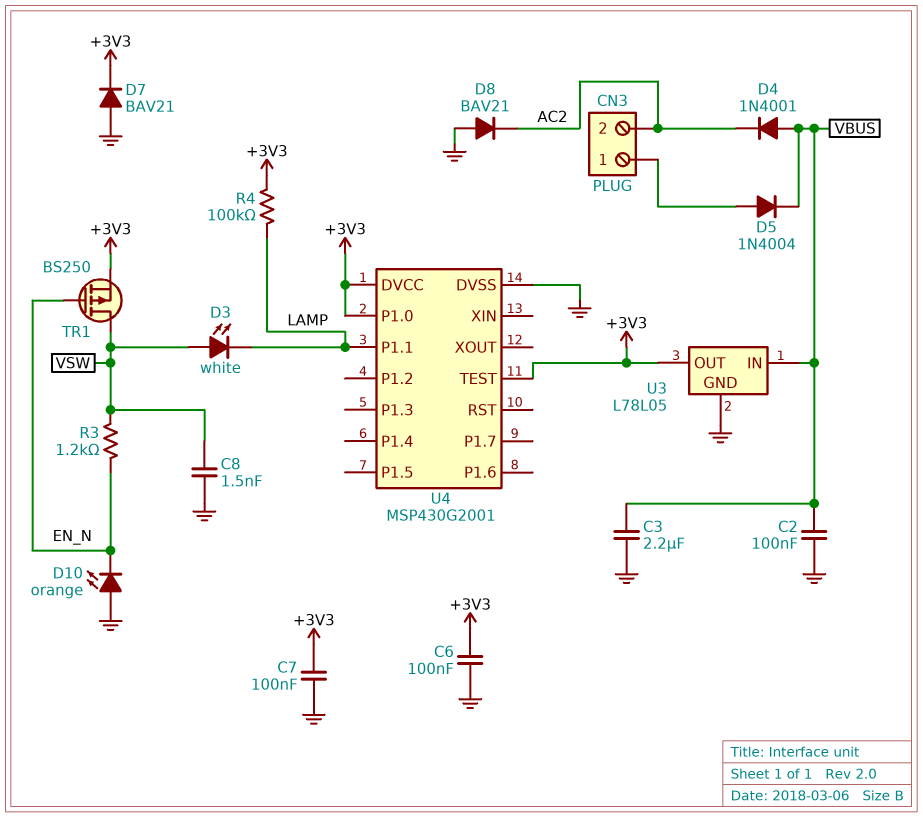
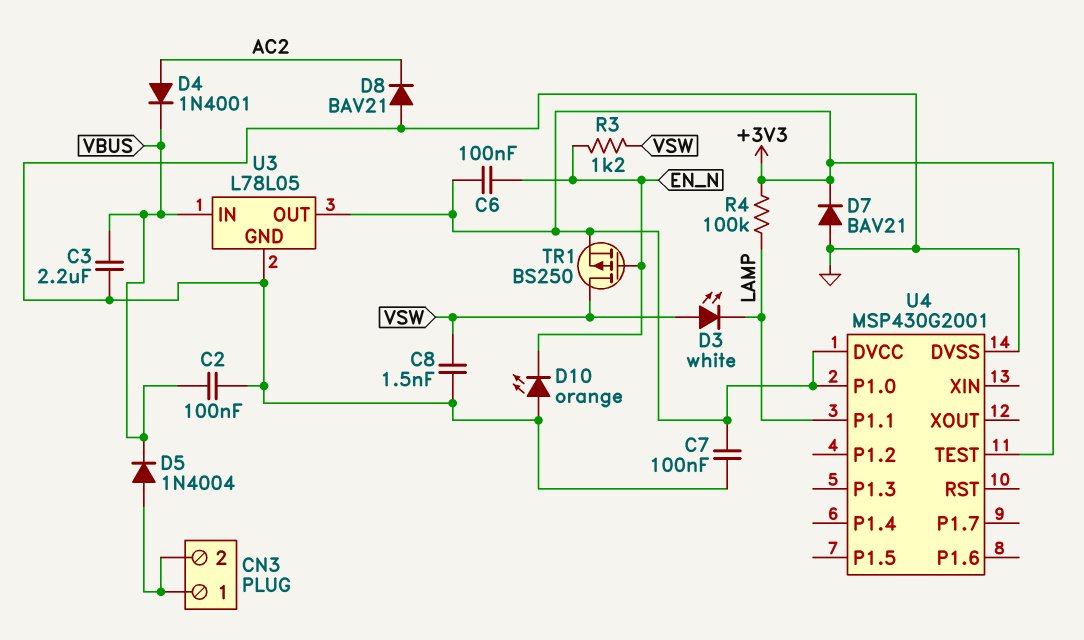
C6: 100nF (+3V3, GND) -> 100nF (+3V3, EN_N)
CN3 pin 2: AC2 -> CN3/1
D4: diode 1N4001 (A VBUS, K AC2) -> diode 1N4001 (A AC2, K VBUS)

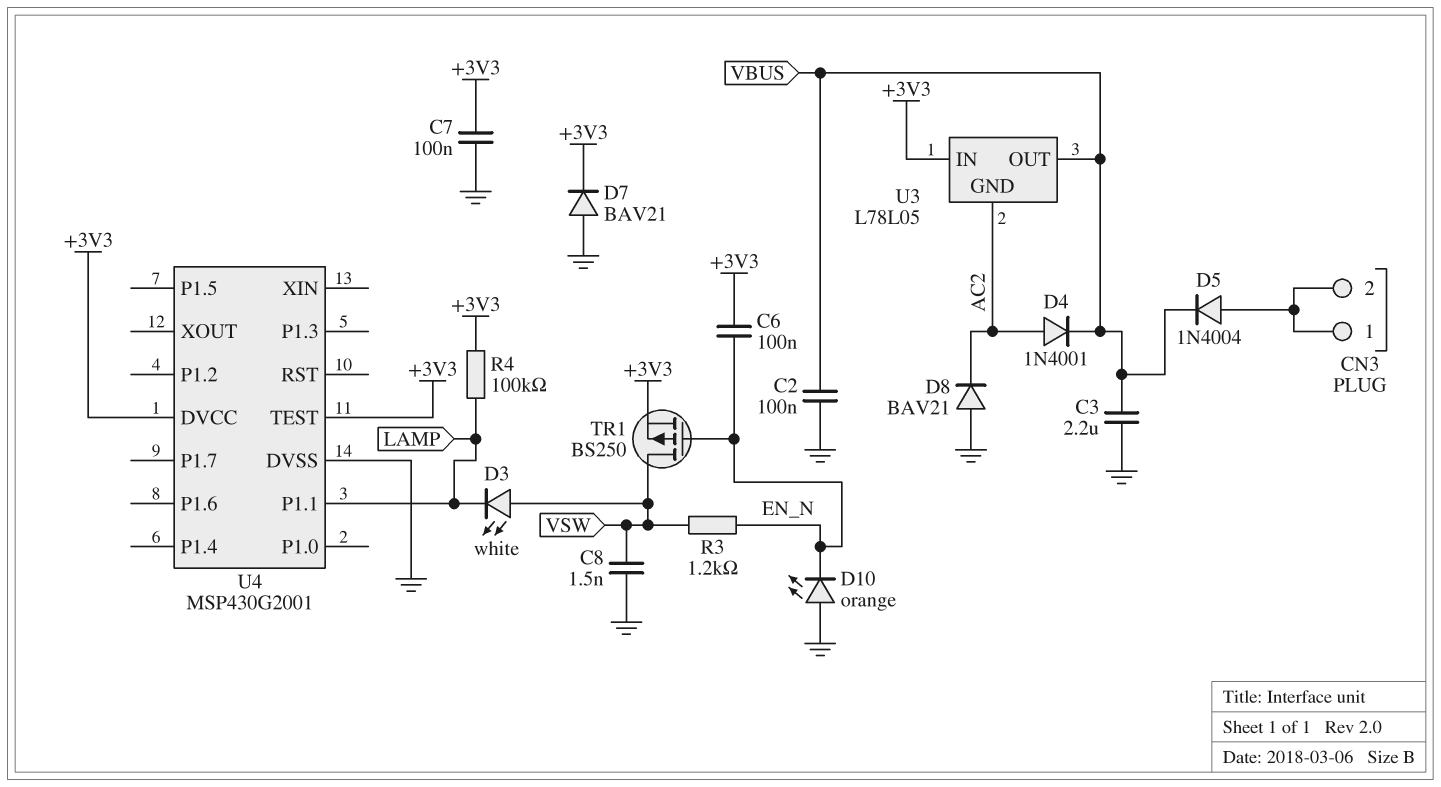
U3 pin GND: GND -> AC2
U3 pin IN: VBUS -> +3V3
U3 pin OUT: +3V3 -> VBUS
U4 pin P1.0: +3V3 -> none

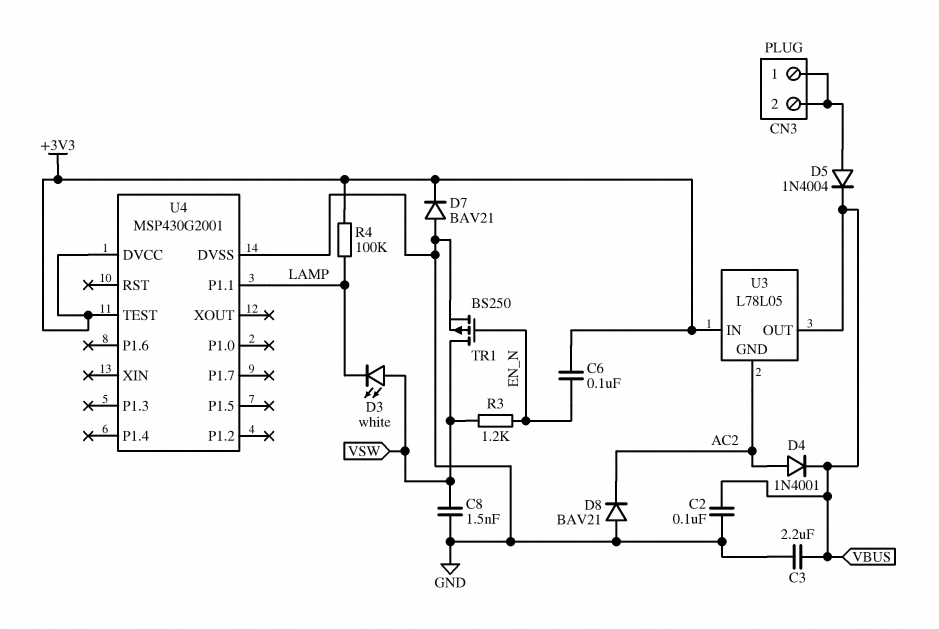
C7: 100nF (+3V3, GND) -> none
D10: LED orange (A GND, K EN_N) -> none
TR1: PMOS BS250 (G EN_N, D VSW, S +3V3) -> PMOS BS250 (G EN_N, D VSW, S GND)

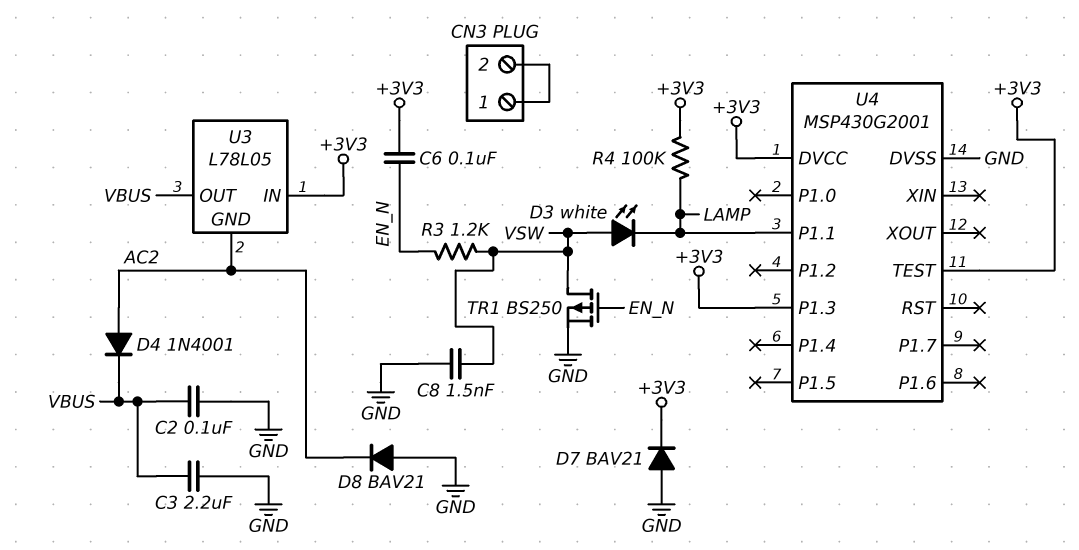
D5: diode 1N4004 (A CN3/1, K VBUS) -> none
U4 pin P1.3: none -> +3V3

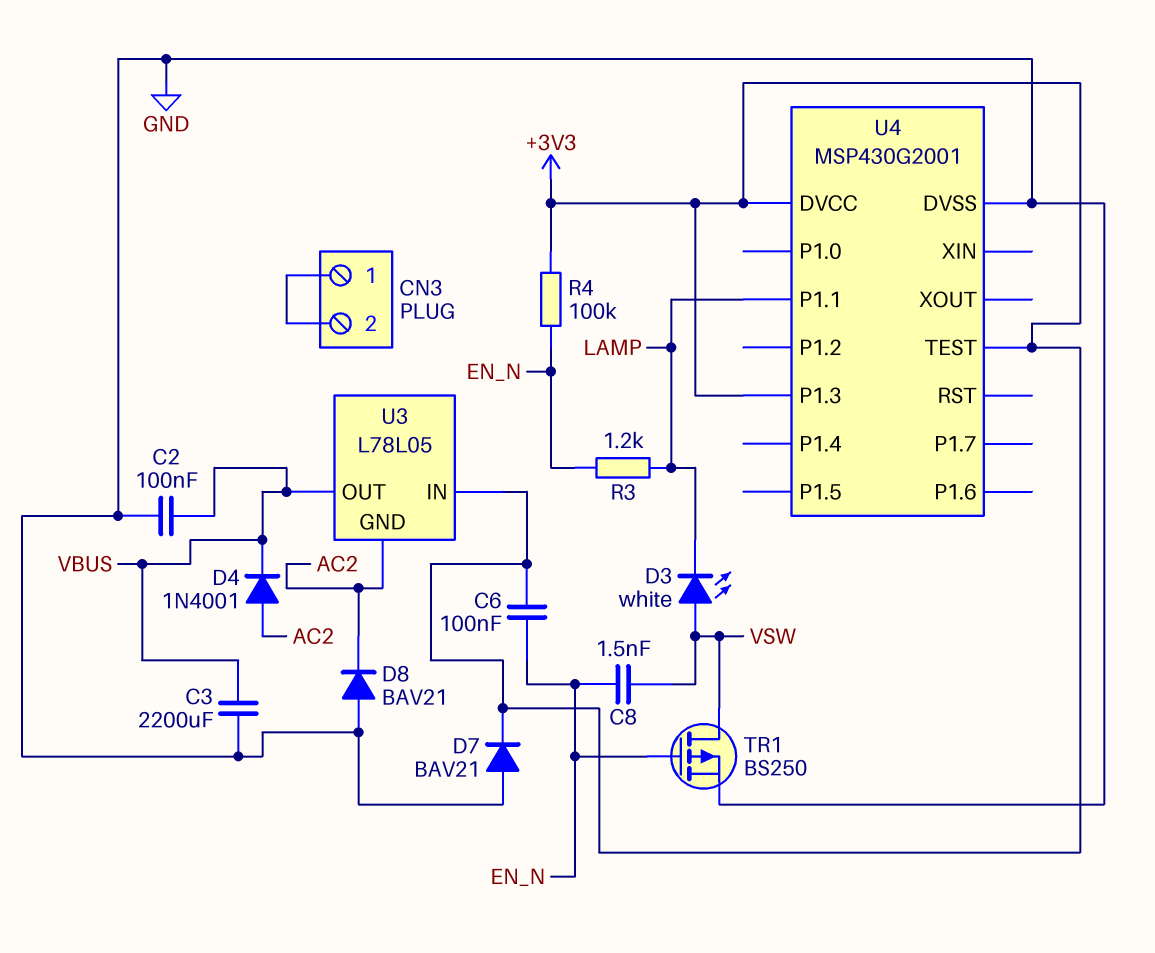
C3: 2.2uF (GND, VBUS) -> 2200uF (GND, VBUS)
C8: 1.5nF (GND, VSW) -> 1.5nF (EN_N, VSW)
R3: 1.2k (EN_N, VSW) -> 1.2k (EN_N, LAMP)
R4: 100k (+3V3, LAMP) -> 100k (+3V3, EN_N)

